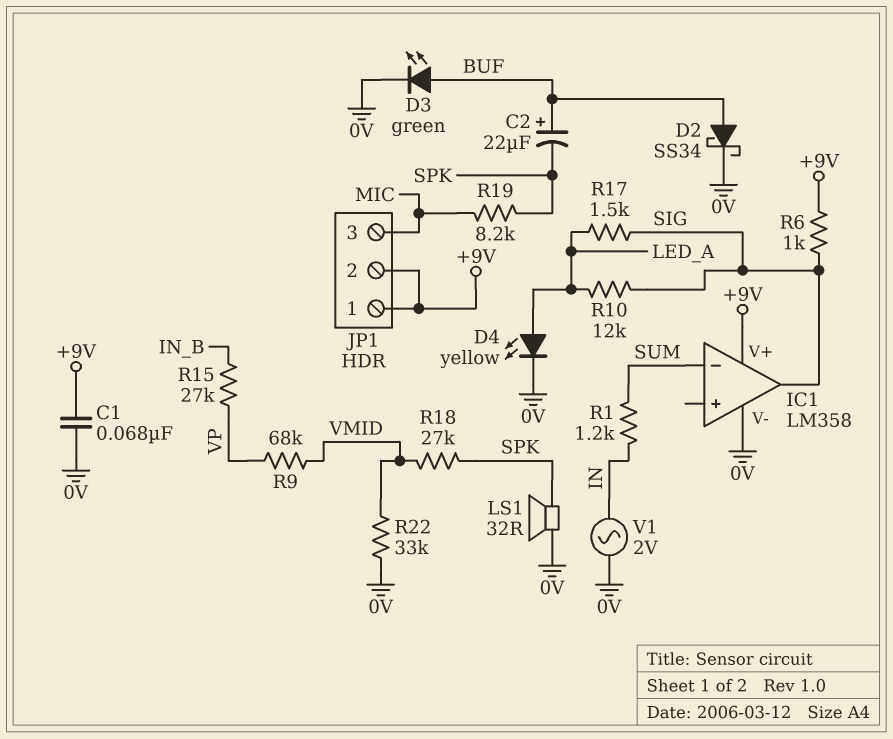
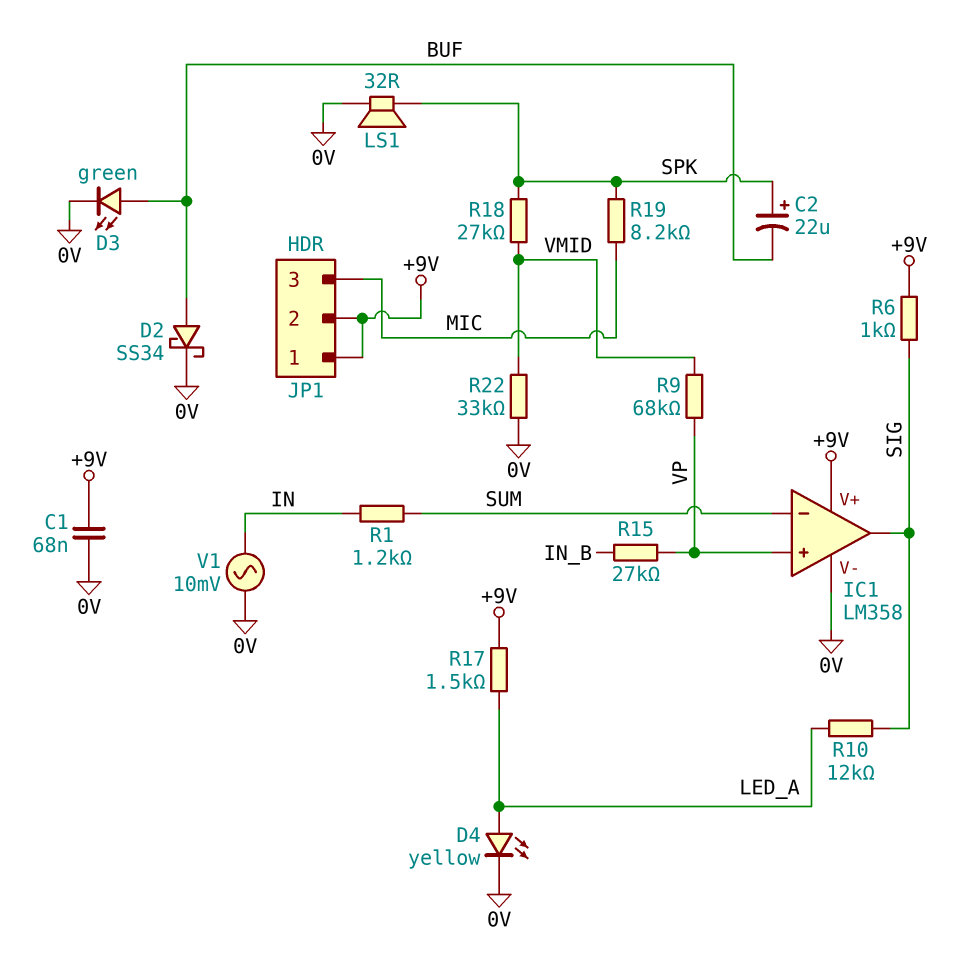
C2: 22uF (plus BUF, minus SPK) -> 22uF (plus SPK, minus BUF)
IC1 pin in+: none -> VP
R17: 1.5k (LED_A, SIG) -> 1.5k (+9V, LED_A)
V1: AC 2V (0V, IN) -> AC 10mV (0V, IN)

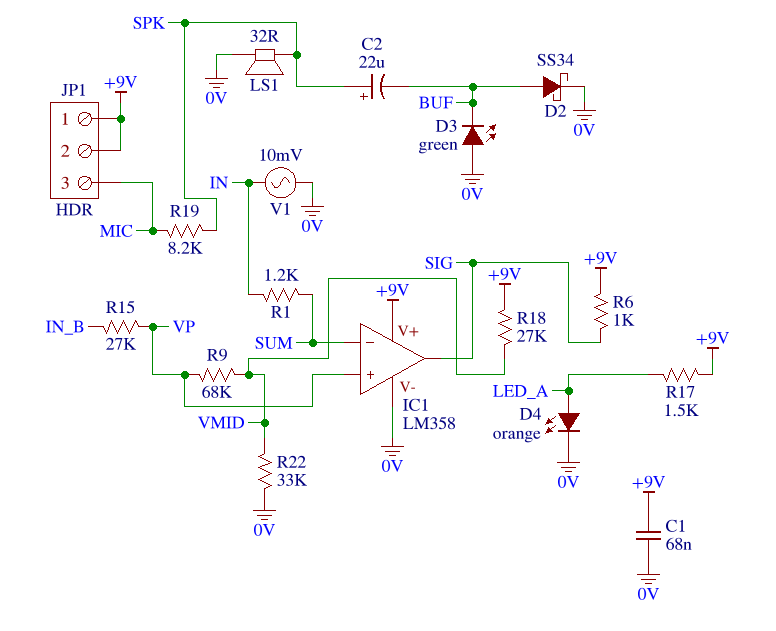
D3: LED green (A BUF, K 0V) -> LED green (A 0V, K BUF)
D4: LED yellow (A LED_A, K 0V) -> LED orange (A LED_A, K 0V)
R10: 12k (LED_A, SIG) -> none
R18: 27k (SPK, VMID) -> 27k (+9V, VMID)

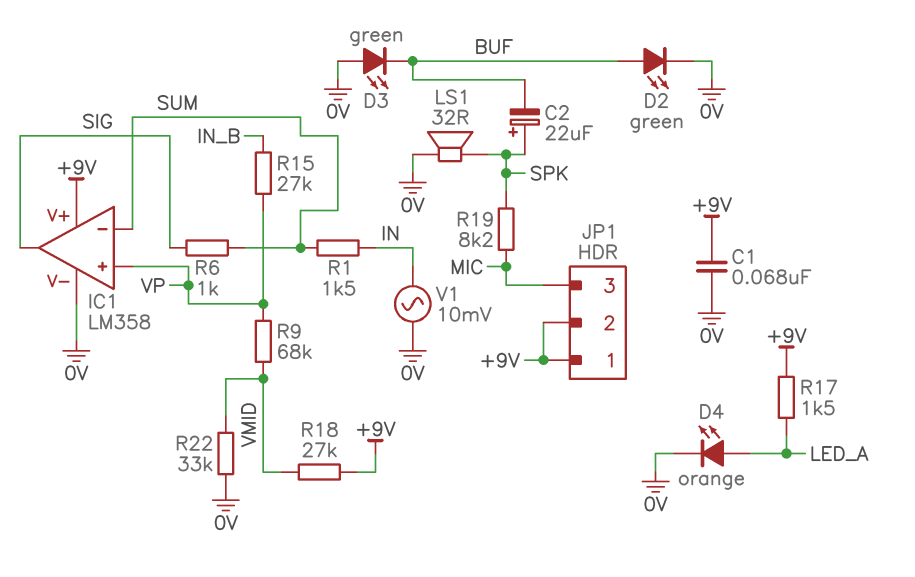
D2: schottky SS34 (A BUF, K 0V) -> LED green (A BUF, K 0V)
R1: 1.2k (IN, SUM) -> 1.5k (IN, SUM)
R6: 1k (+9V, SIG) -> 1k (SIG, SUM)

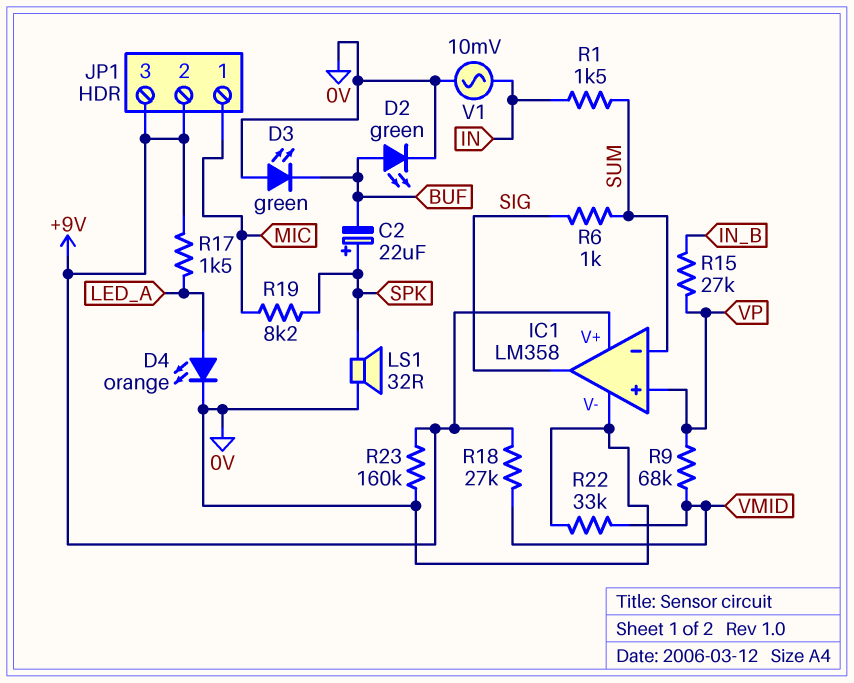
C1: 68nF (+9V, 0V) -> none
JP1 pin 1: +9V -> MIC
JP1 pin 3: MIC -> +9V
R23: none -> 160k (+9V, 0V)

